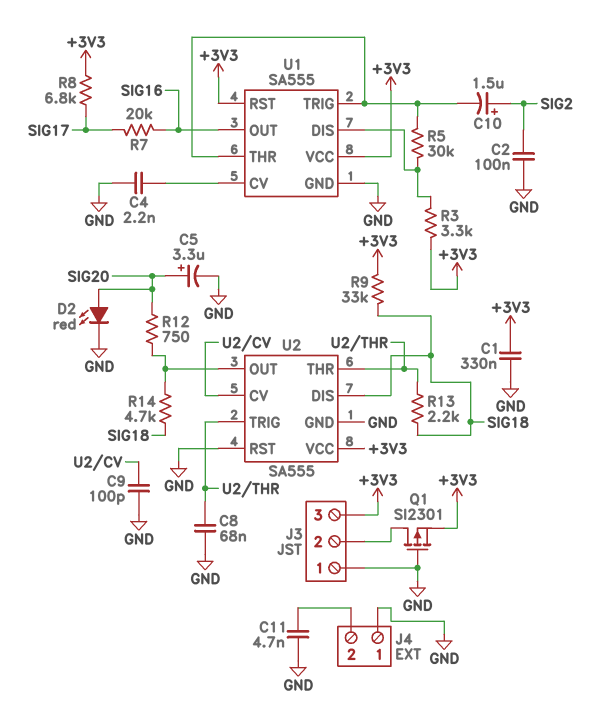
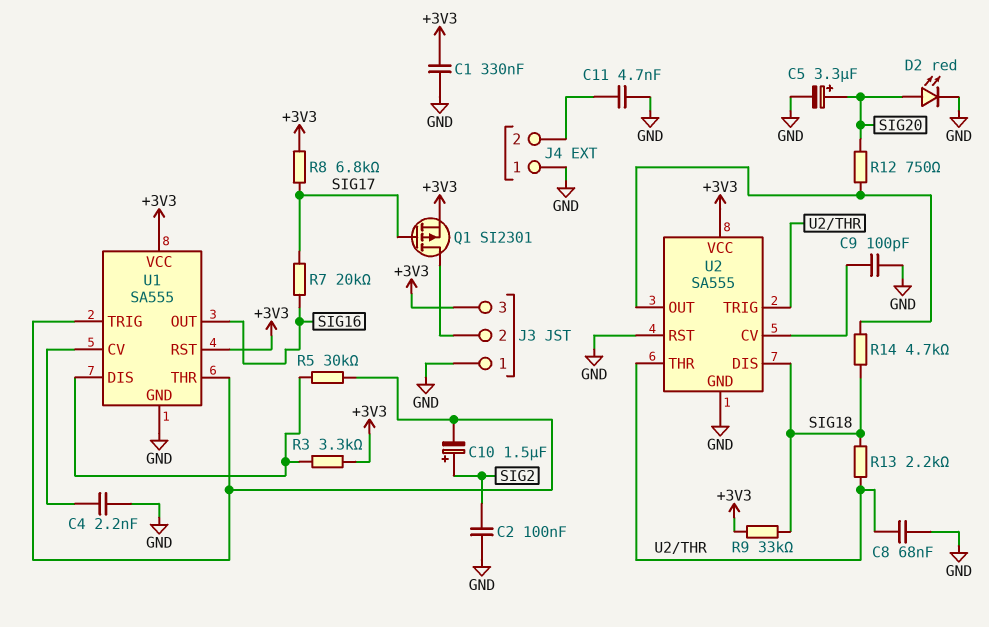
Q1: PMOS SI2301 (G GND, D J3/2, S +3V3) -> PMOS SI2301 (G SIG17, D J3/2, S +3V3)

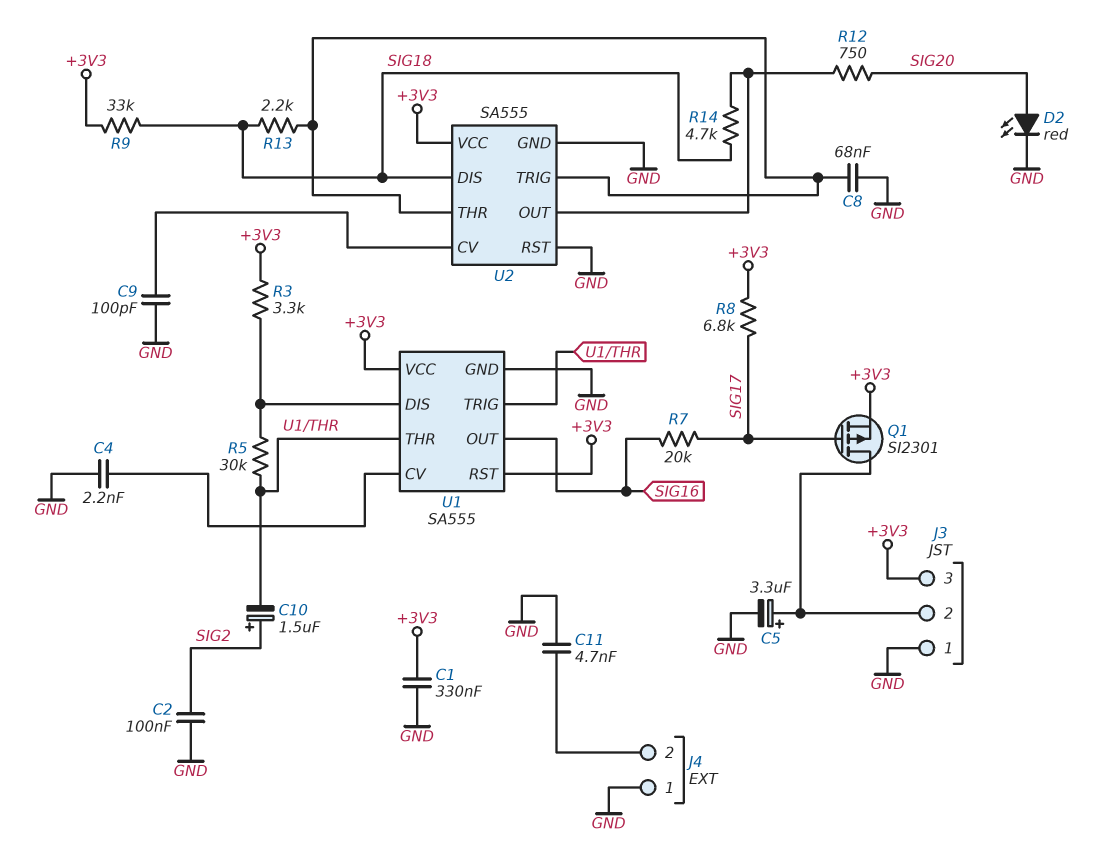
C5: 3.3uF (plus SIG20, minus GND) -> 3.3uF (plus J3/2, minus GND)

